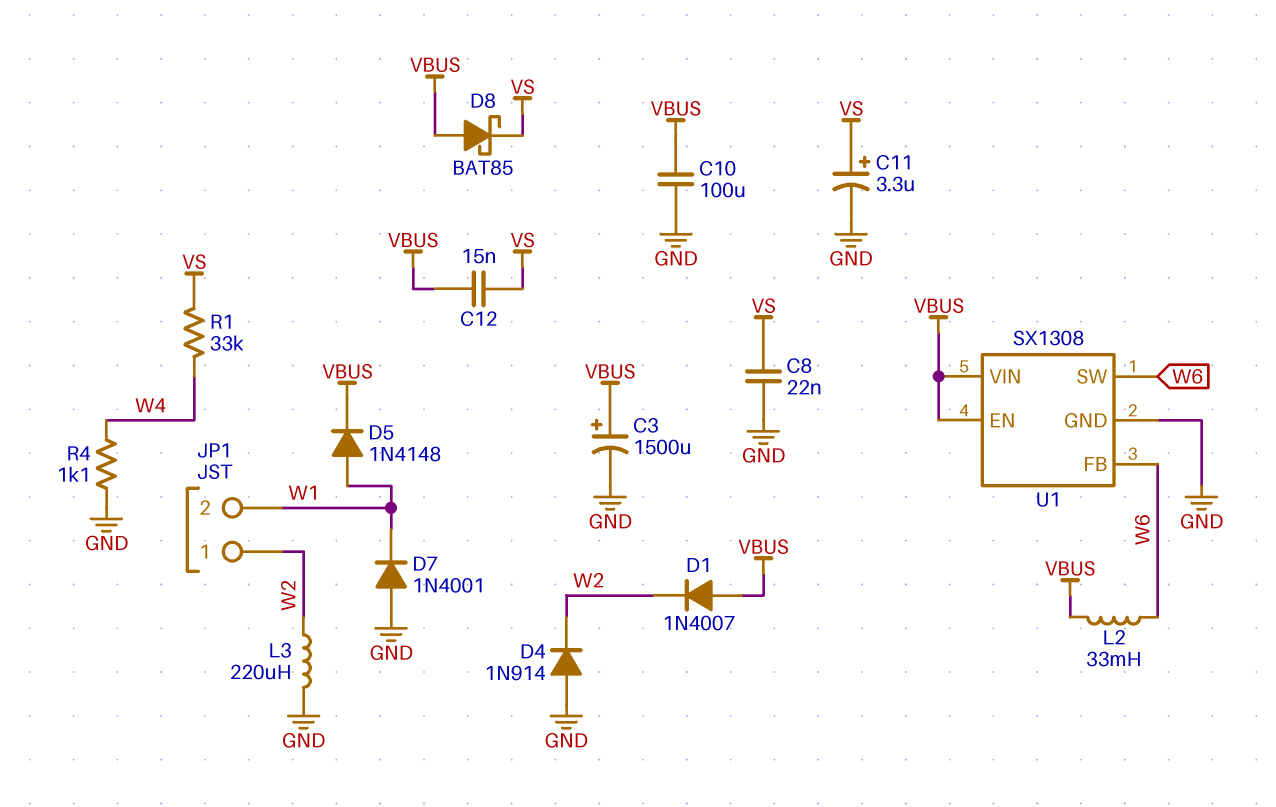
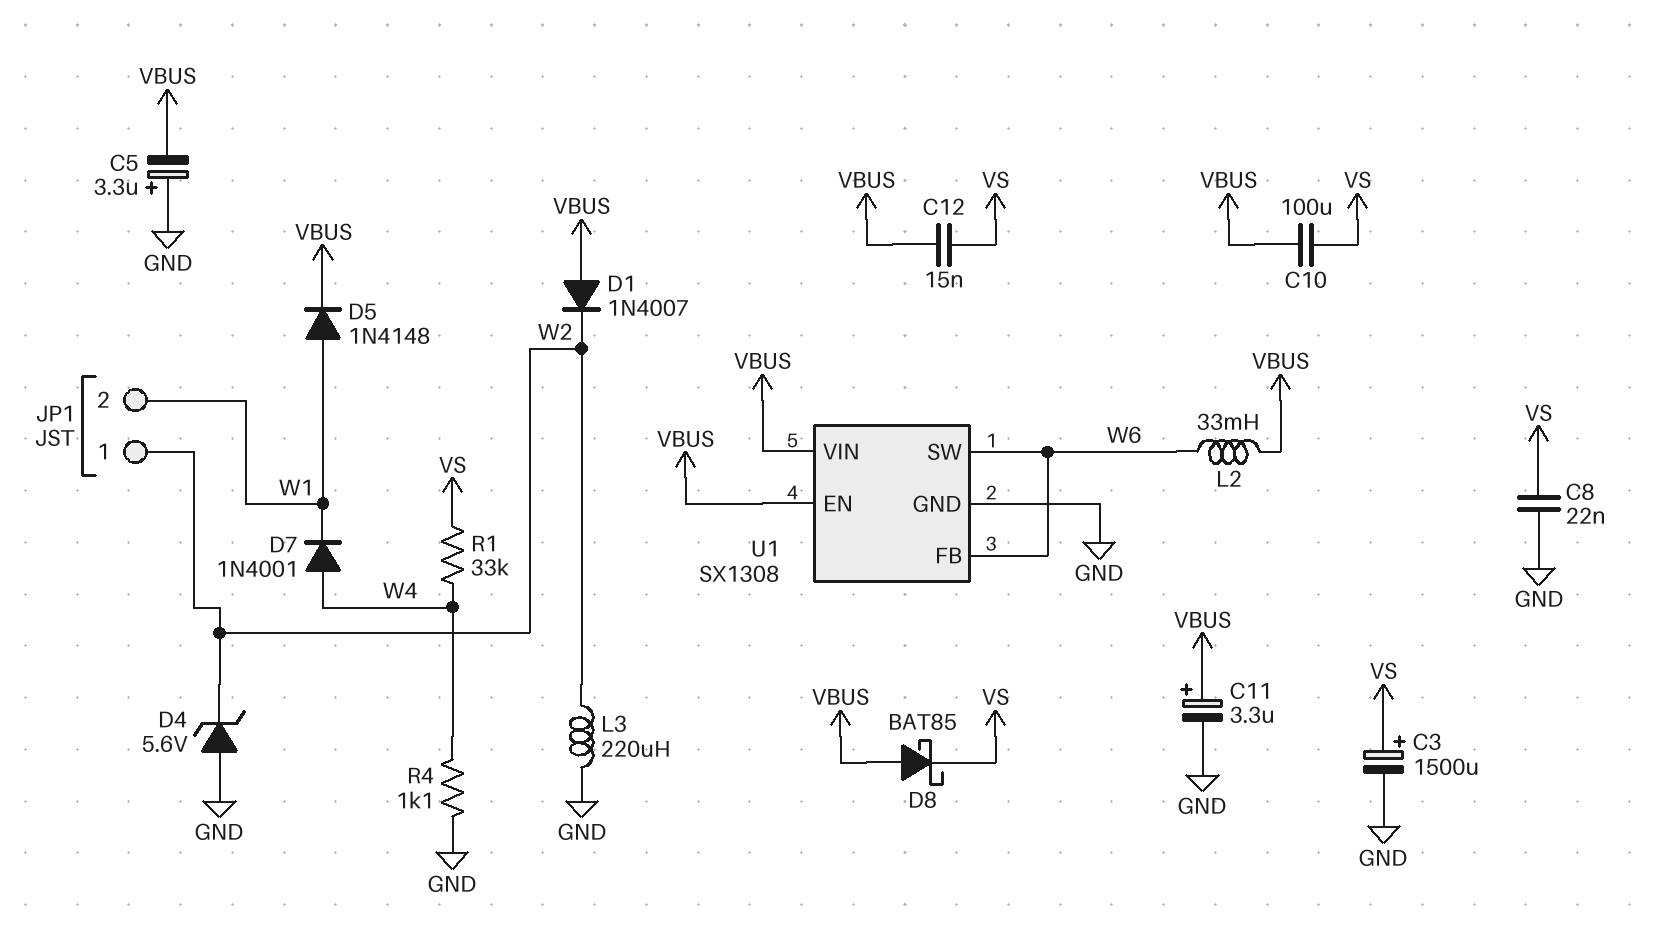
C3: 1500uF (plus VBUS, minus GND) -> 1500uF (plus VS, minus GND)
C5: none -> 3.3uF (plus GND, minus VBUS)
C10: 100uF (GND, VBUS) -> 100uF (VBUS, VS)
C11: 3.3uF (plus VS, minus GND) -> 3.3uF (plus VBUS, minus GND)
D4: diode 1N914 (A GND, K W2) -> zener 5.6V (A GND, K W2)
D7: diode 1N4001 (A GND, K W1) -> diode 1N4001 (A W4, K W1)

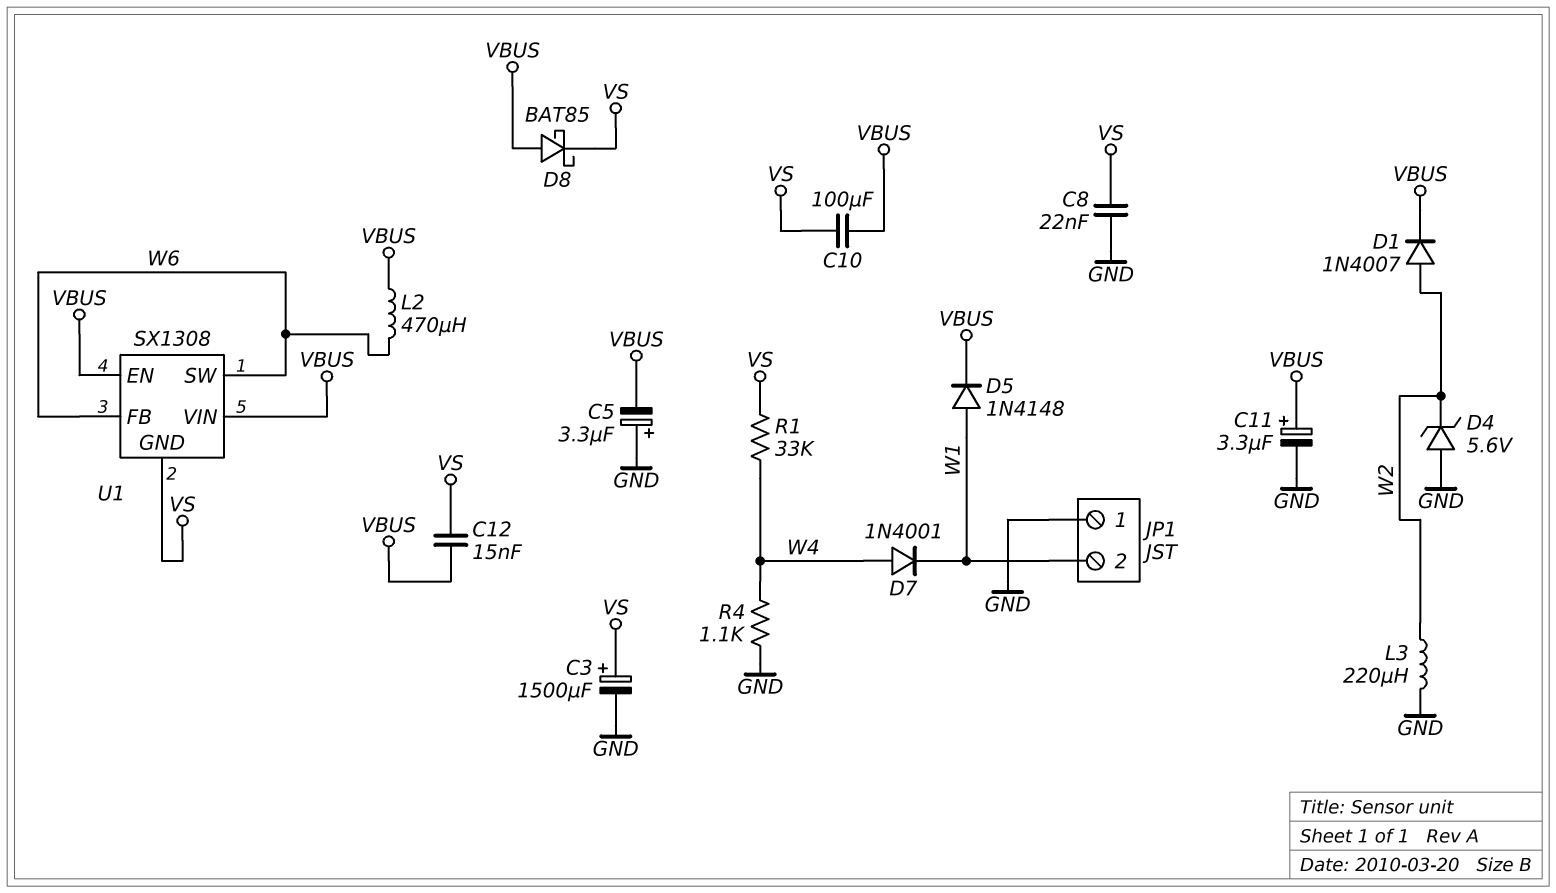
D1: diode 1N4007 (A VBUS, K W2) -> diode 1N4007 (A W2, K VBUS)
JP1 pin 1: W2 -> GND
L2: 33mH (VBUS, W6) -> 470uH (VBUS, W6)
U1 pin GND: GND -> VS

